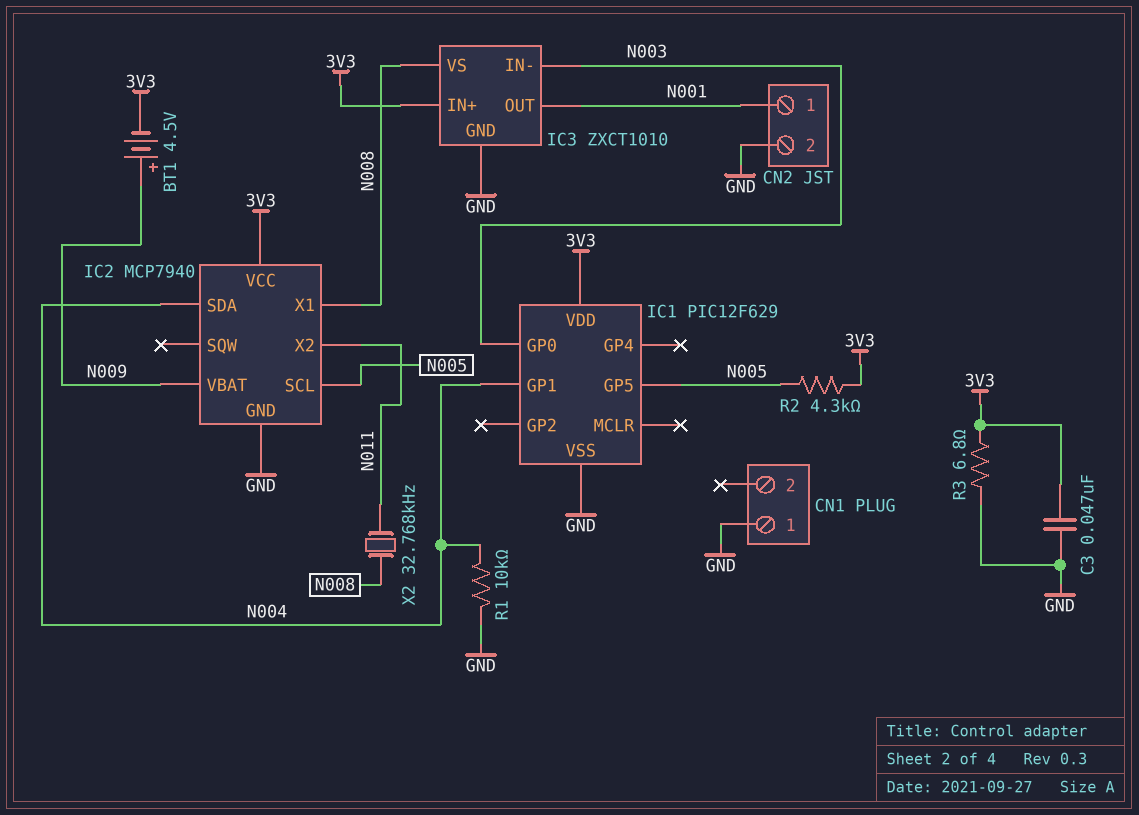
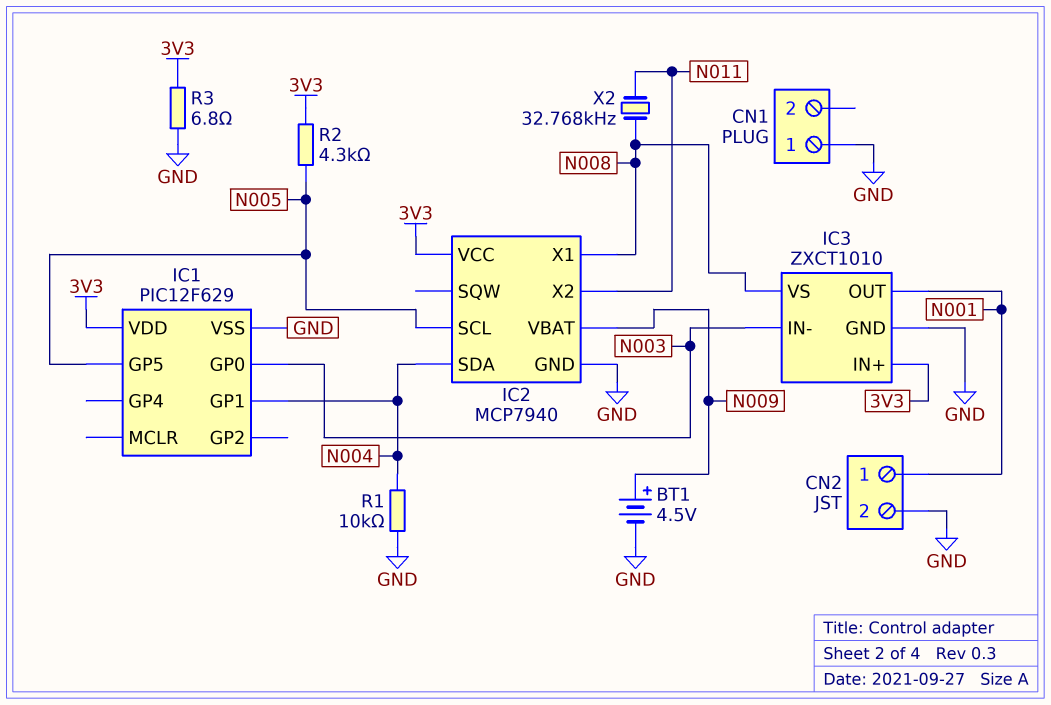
BT1: 4.5V (plus N009, minus 3V3) -> 4.5V (plus N009, minus GND)
C3: 47nF (3V3, GND) -> none

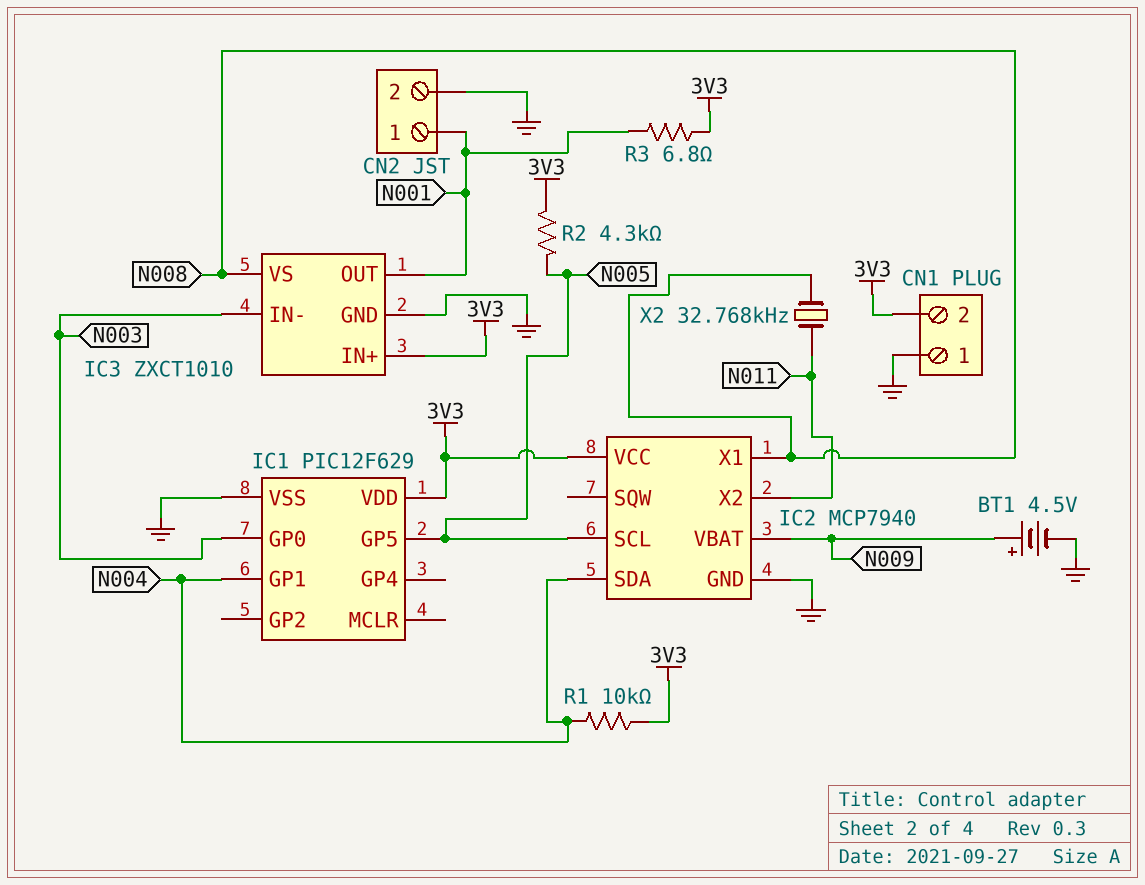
CN1 pin 2: none -> 3V3
R1: 10k (GND, N004) -> 10k (3V3, N004)
R3: 6.8 (3V3, GND) -> 6.8 (3V3, N001)

